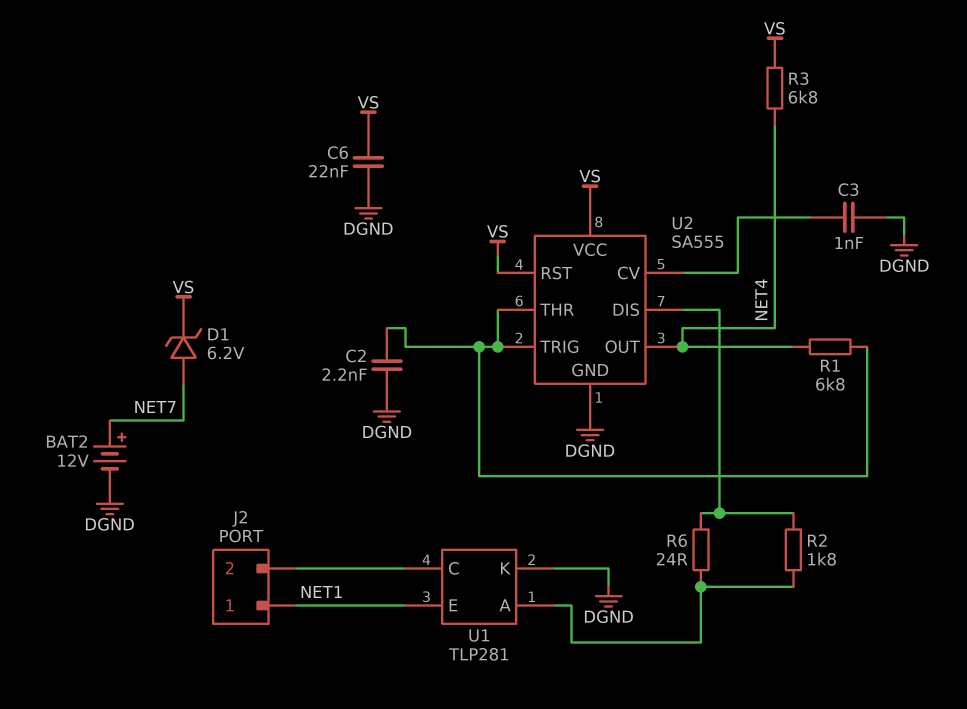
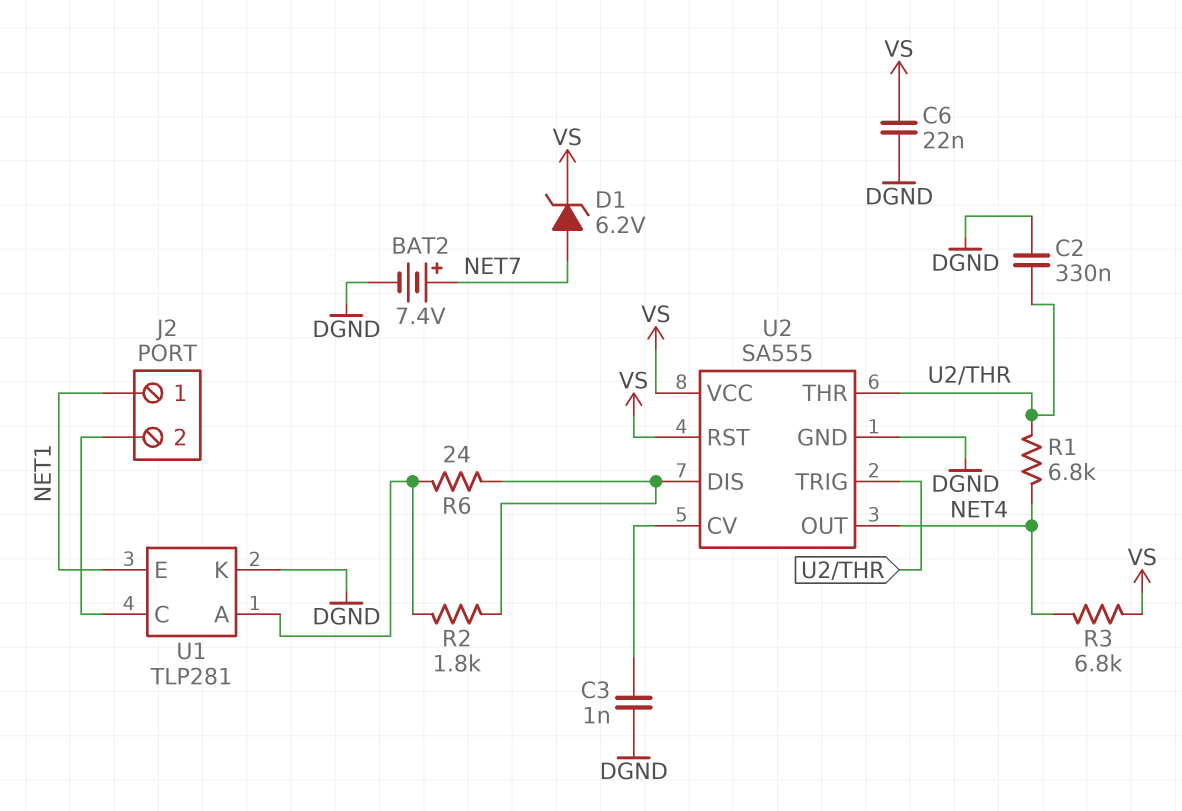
BAT2: 12V (plus NET7, minus DGND) -> 7.4V (plus NET7, minus DGND)
C2: 2.2nF (DGND, U2/THR) -> 330nF (DGND, U2/THR)

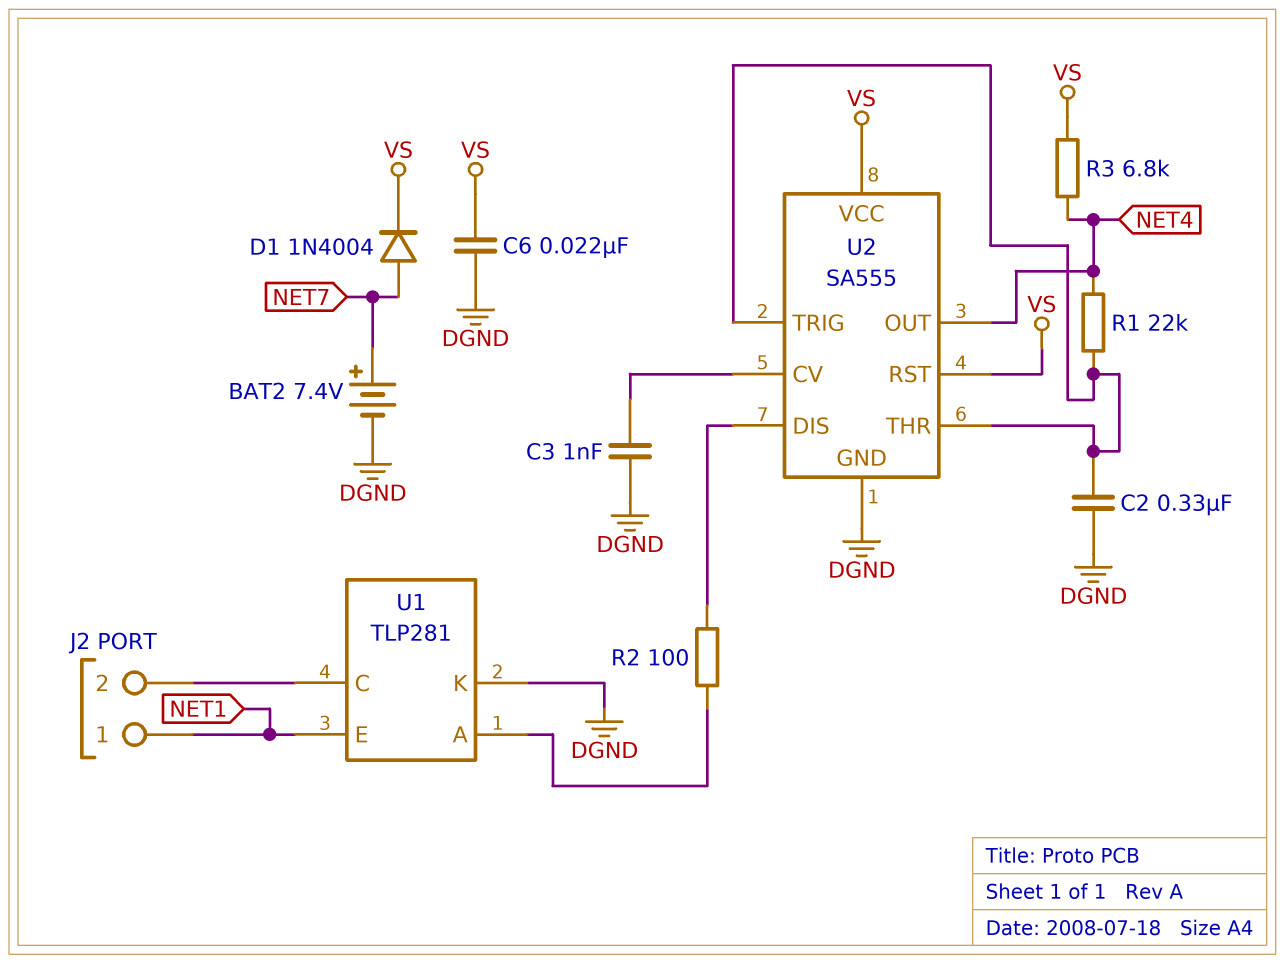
D1: zener 6.2V (A NET7, K VS) -> diode 1N4004 (A NET7, K VS)
R1: 6.8k (NET4, U2/THR) -> 22k (NET4, U2/THR)
R2: 1.8k (U1/A, U2/DIS) -> 100 (U1/A, U2/DIS)
R6: 24 (U1/A, U2/DIS) -> none

